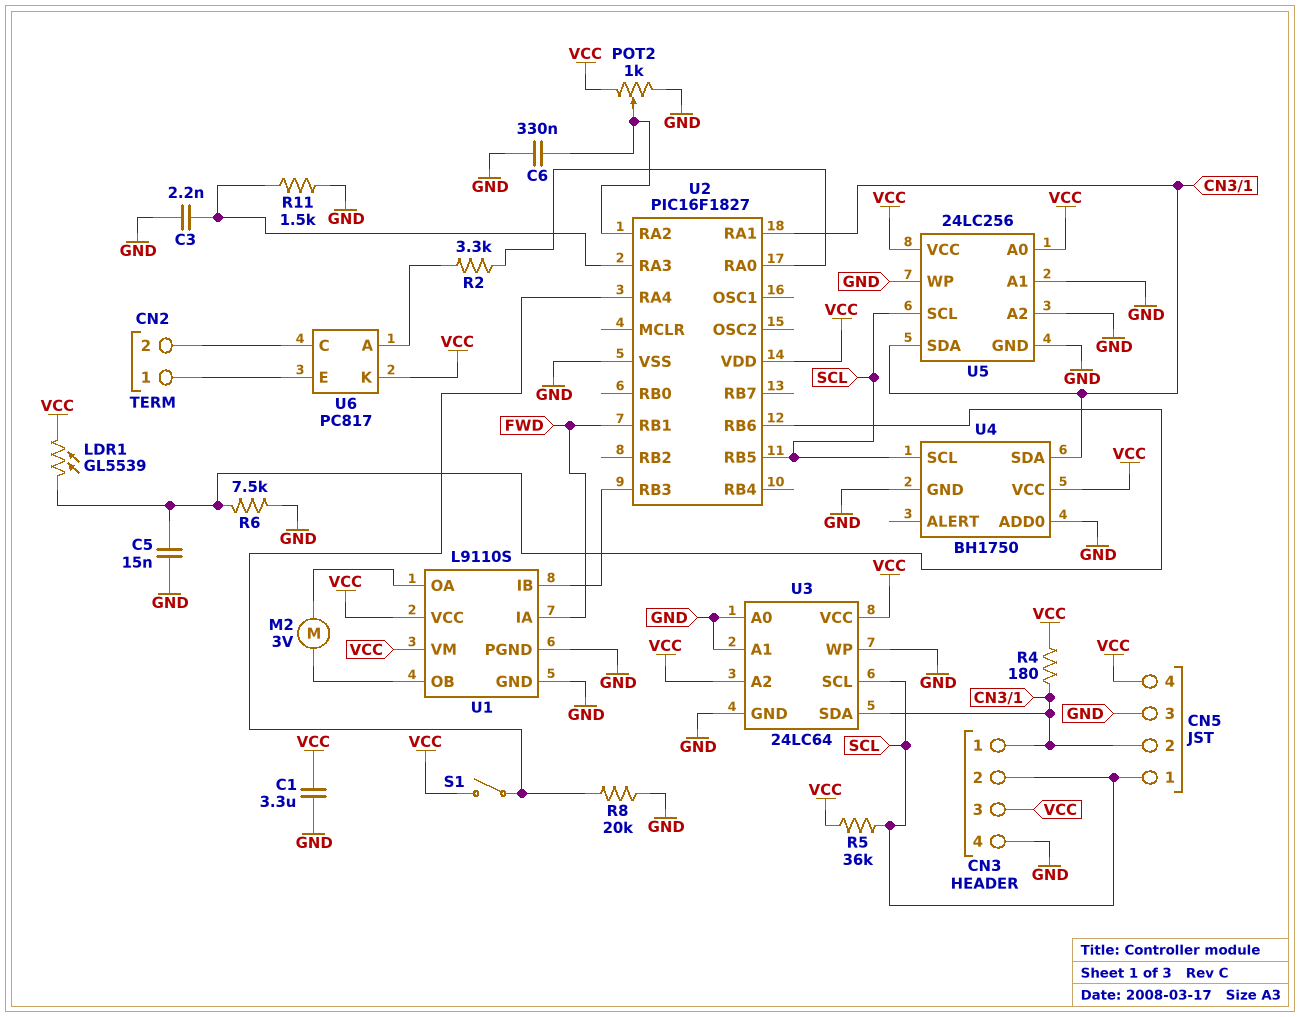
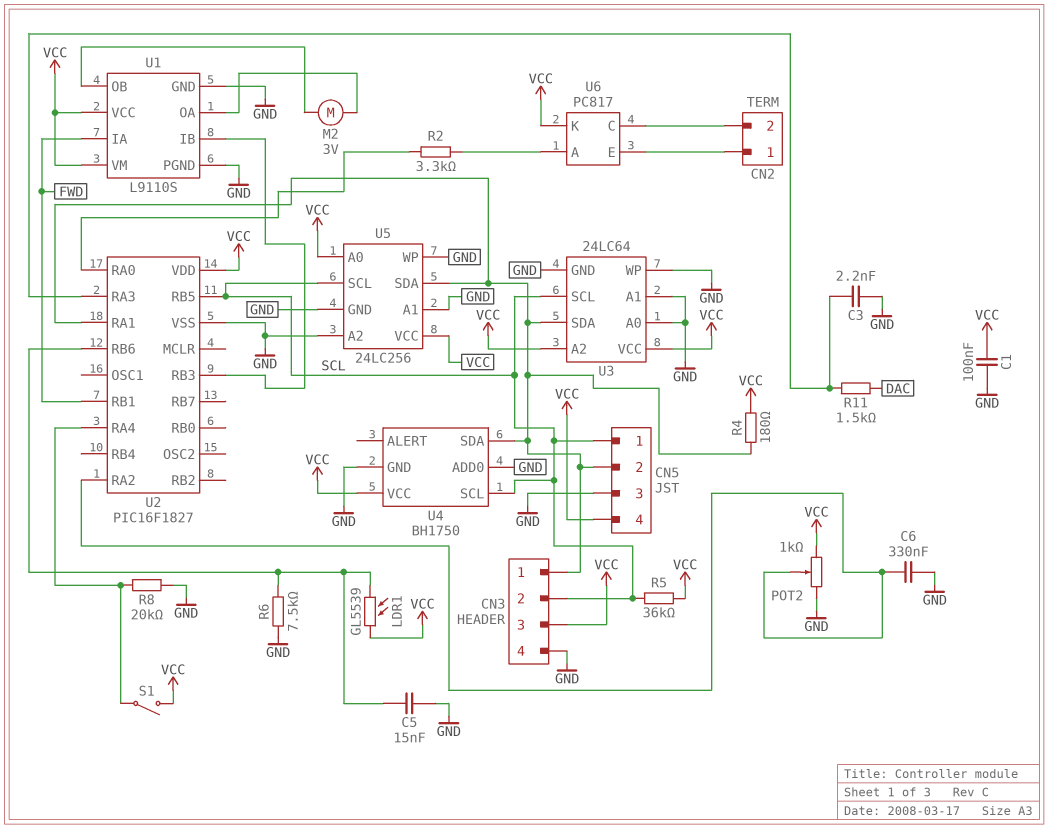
C1: 3.3uF (GND, VCC) -> 100nF (GND, VCC)
R11: 1.5k (GND, U2/RA3) -> 1.5k (DAC, U2/RA3)

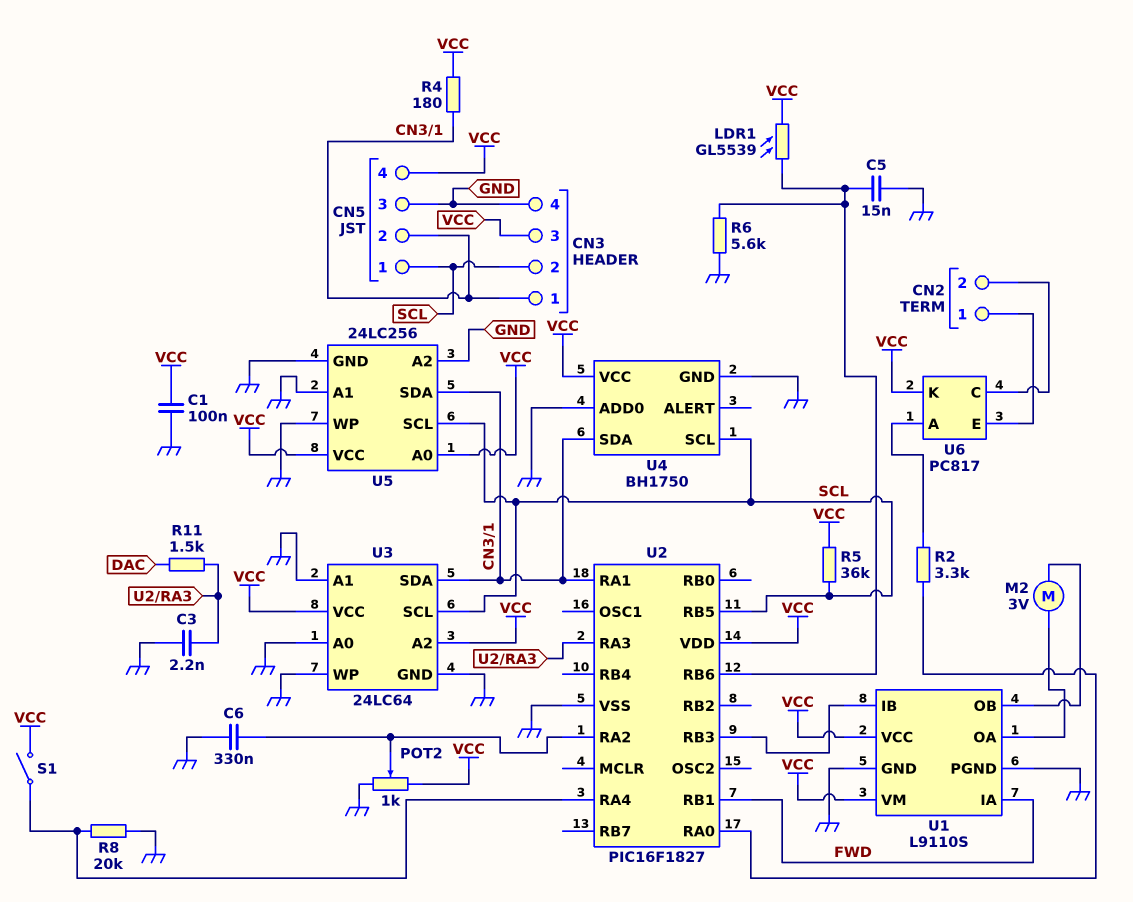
R6: 7.5k (GND, U2/RB6) -> 5.6k (GND, U2/RB6)

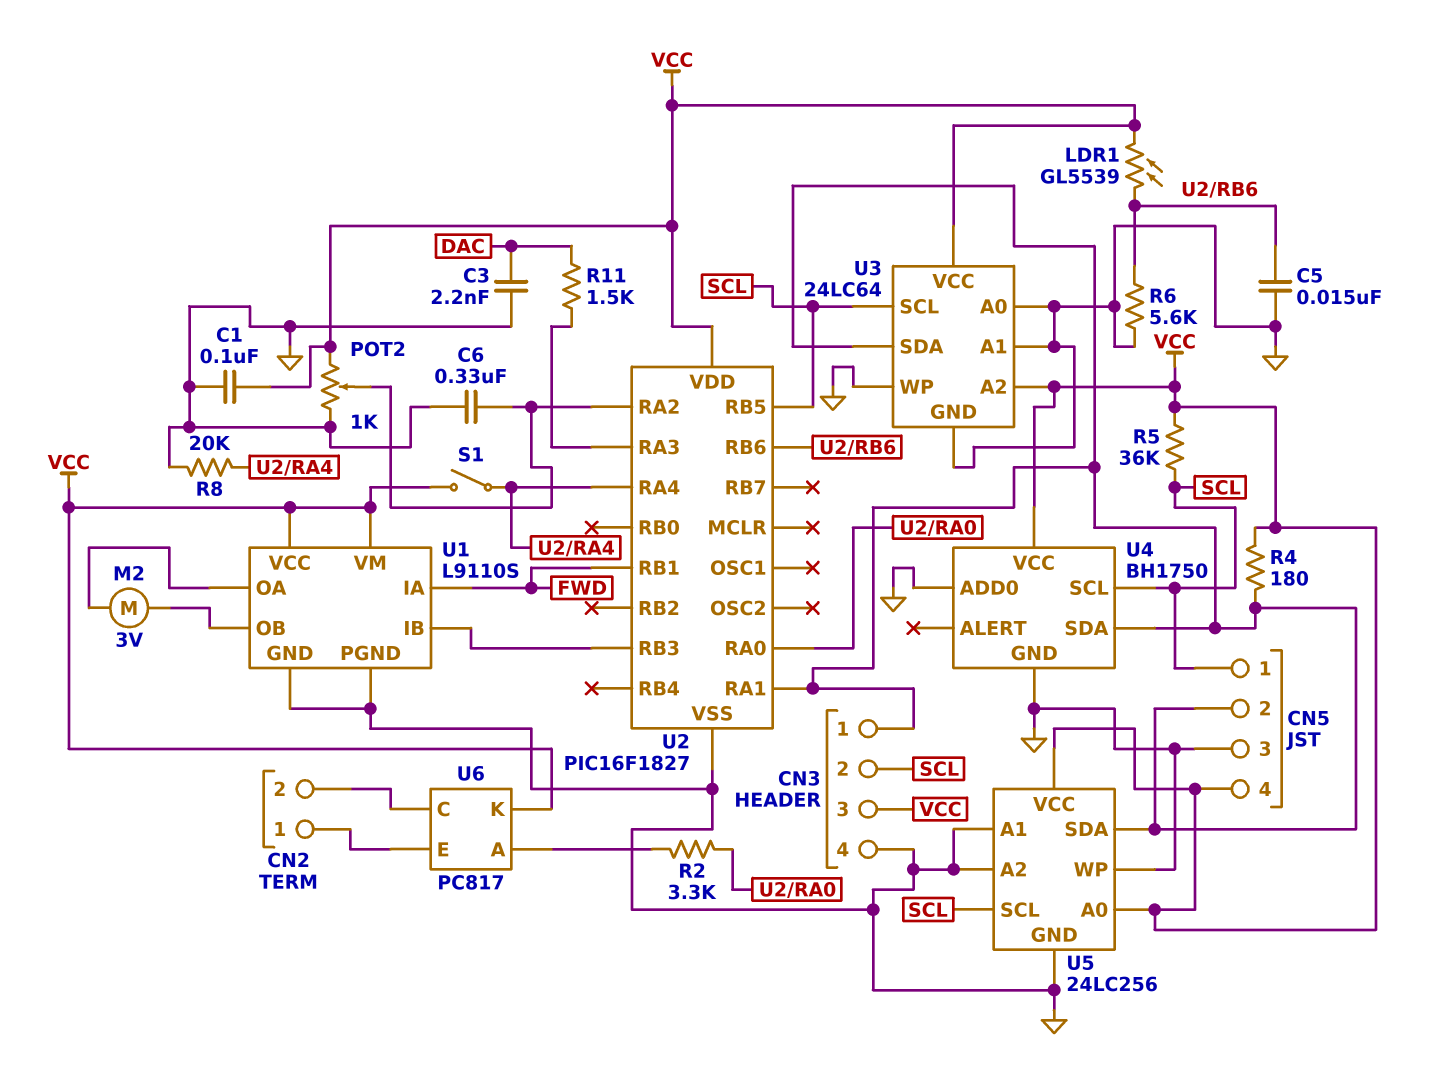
C3: 2.2nF (GND, U2/RA3) -> 2.2nF (DAC, GND)

